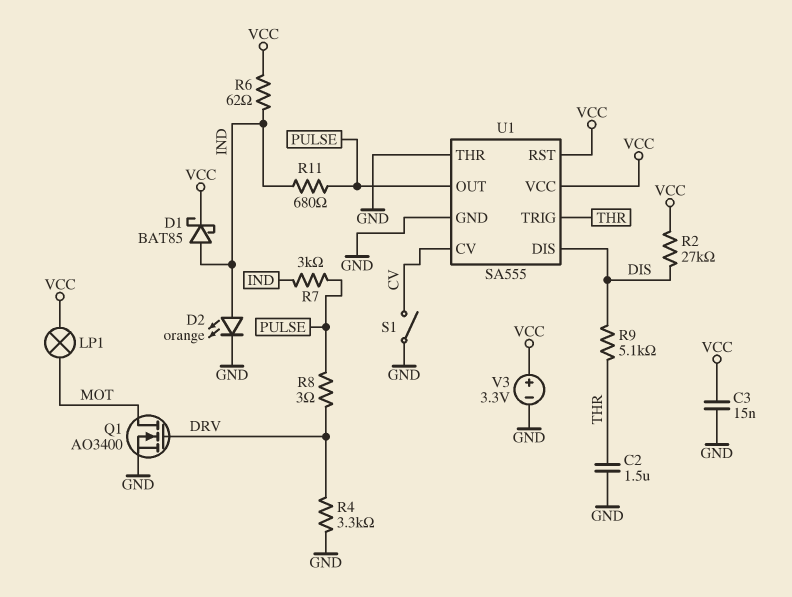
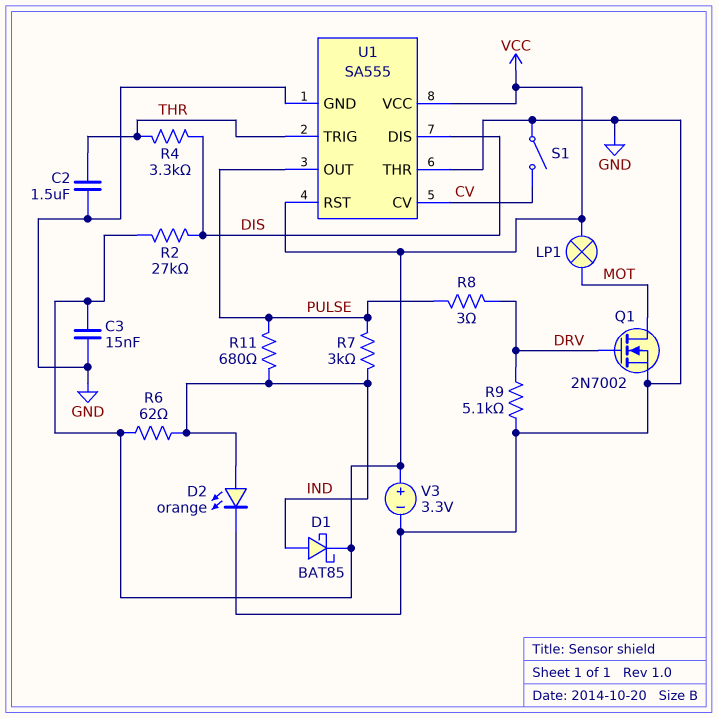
Q1: NMOS AO3400 (G DRV, D MOT, S GND) -> NMOS 2N7002 (G DRV, D MOT, S GND)
R4: 3.3k (DRV, GND) -> 3.3k (DIS, THR)
R9: 5.1k (DIS, THR) -> 5.1k (DRV, GND)

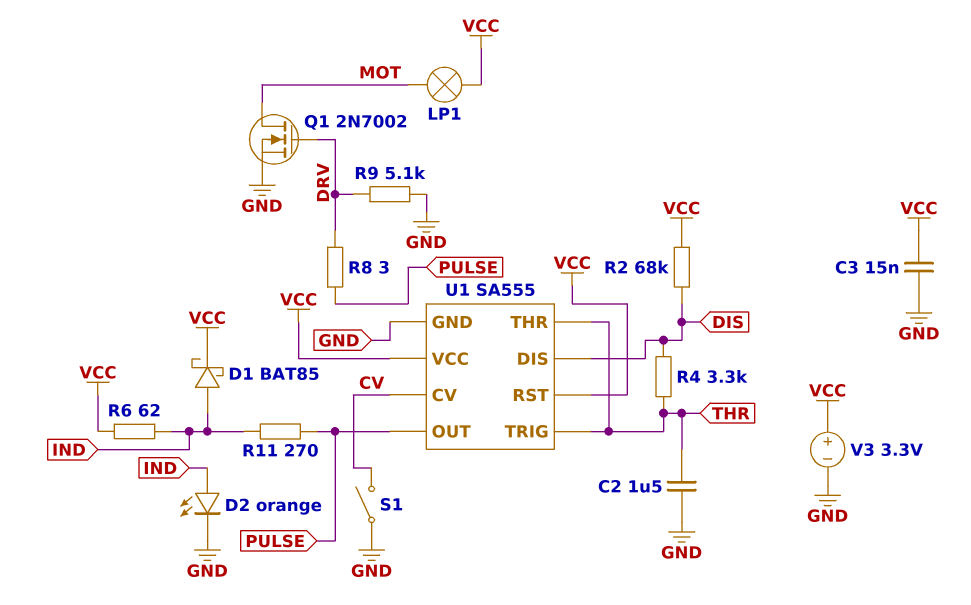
R2: 27k (DIS, VCC) -> 68k (DIS, VCC)
R7: 3k (IND, PULSE) -> none
R11: 680 (IND, PULSE) -> 270 (IND, PULSE)
U1 pin THR: GND -> THR

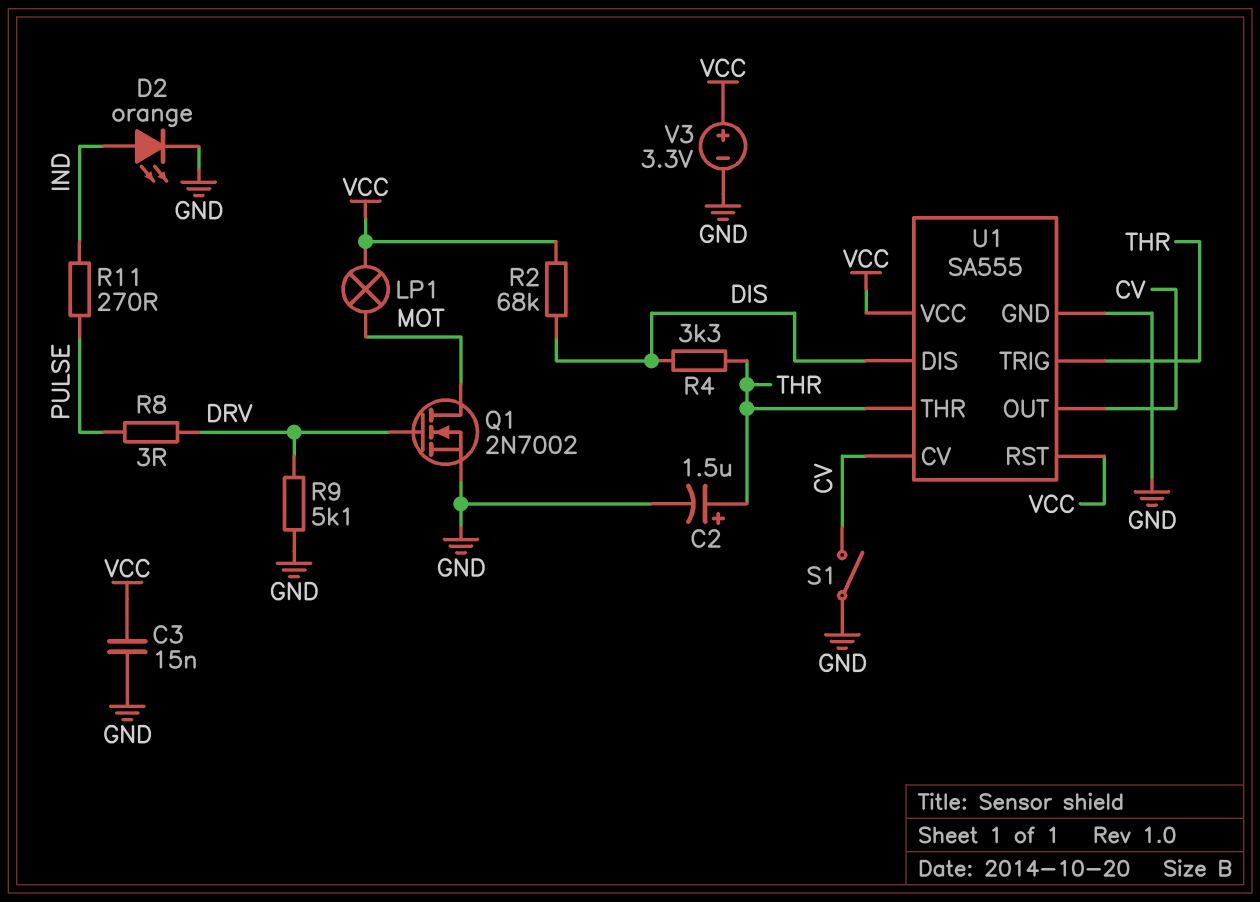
C2: 1.5uF (GND, THR) -> 1.5uF (plus THR, minus GND)
D1: schottky BAT85 (A IND, K VCC) -> none
R6: 62 (IND, VCC) -> none
U1 pin OUT: PULSE -> CV

